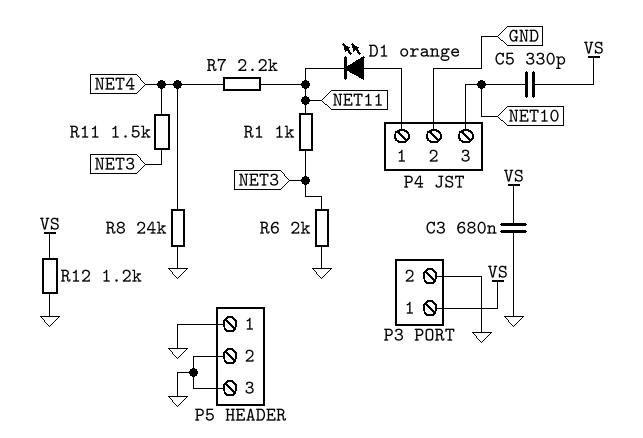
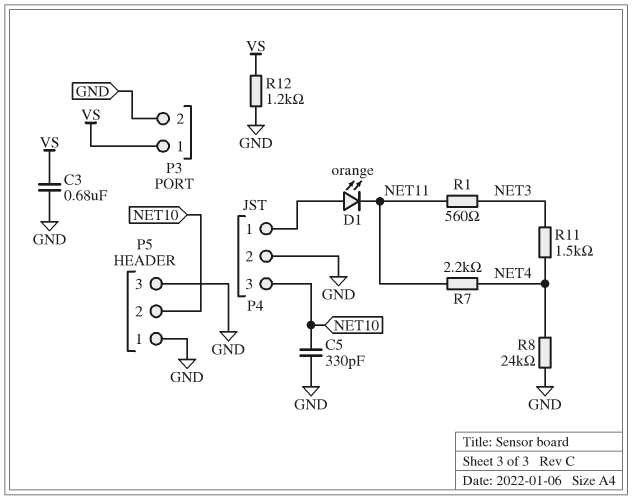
C5: 330pF (NET10, VS) -> 330pF (GND, NET10)
P5 pin 2: GND -> NET10
R1: 1k (NET3, NET11) -> 560 (NET3, NET11)
R6: 2k (GND, NET3) -> none

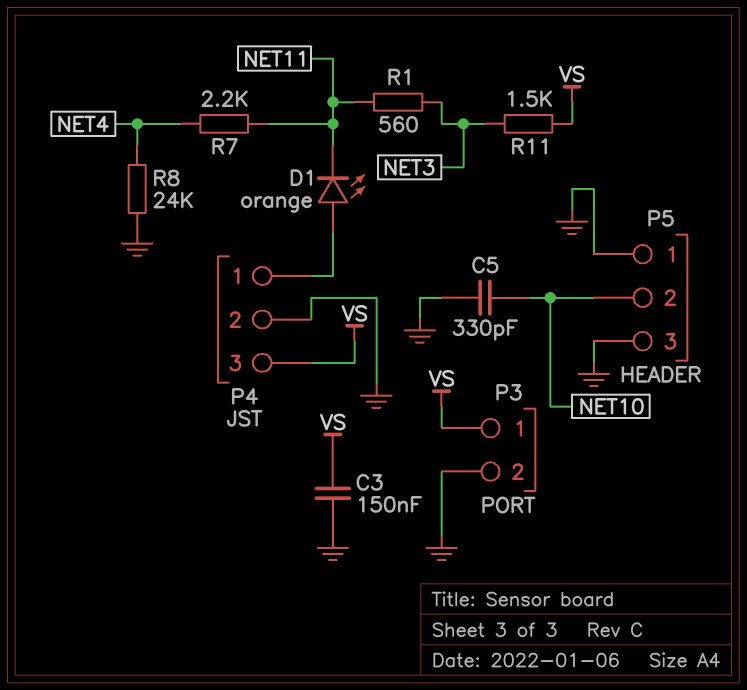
C3: 680nF (GND, VS) -> 150nF (GND, VS)
P4 pin 3: NET10 -> VS
R11: 1.5k (NET3, NET4) -> 1.5k (NET3, VS)
R12: 1.2k (GND, VS) -> none

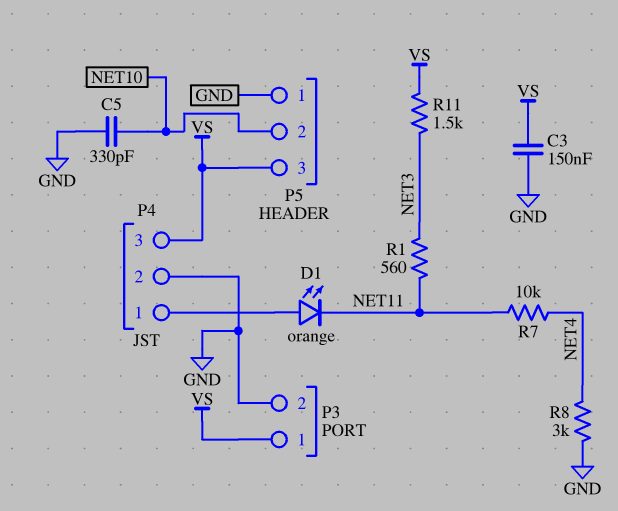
P5 pin 3: GND -> VS
R7: 2.2k (NET4, NET11) -> 10k (NET4, NET11)
R8: 24k (GND, NET4) -> 3k (GND, NET4)

